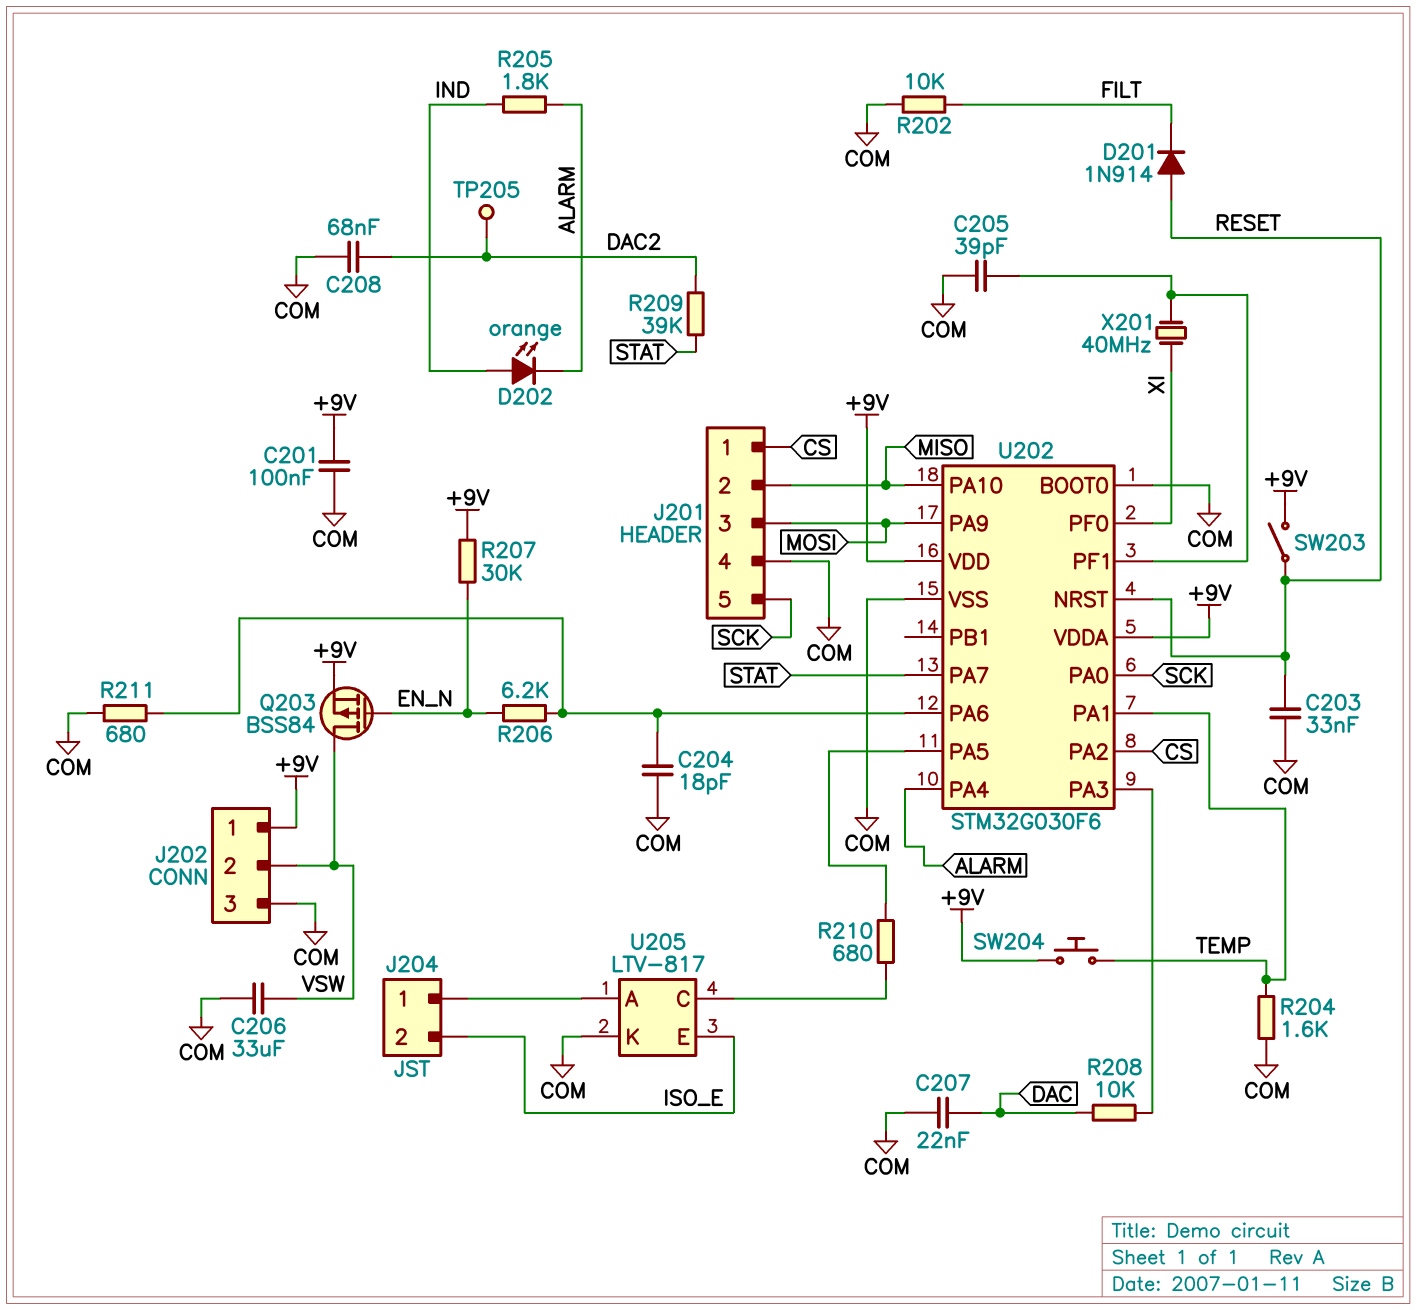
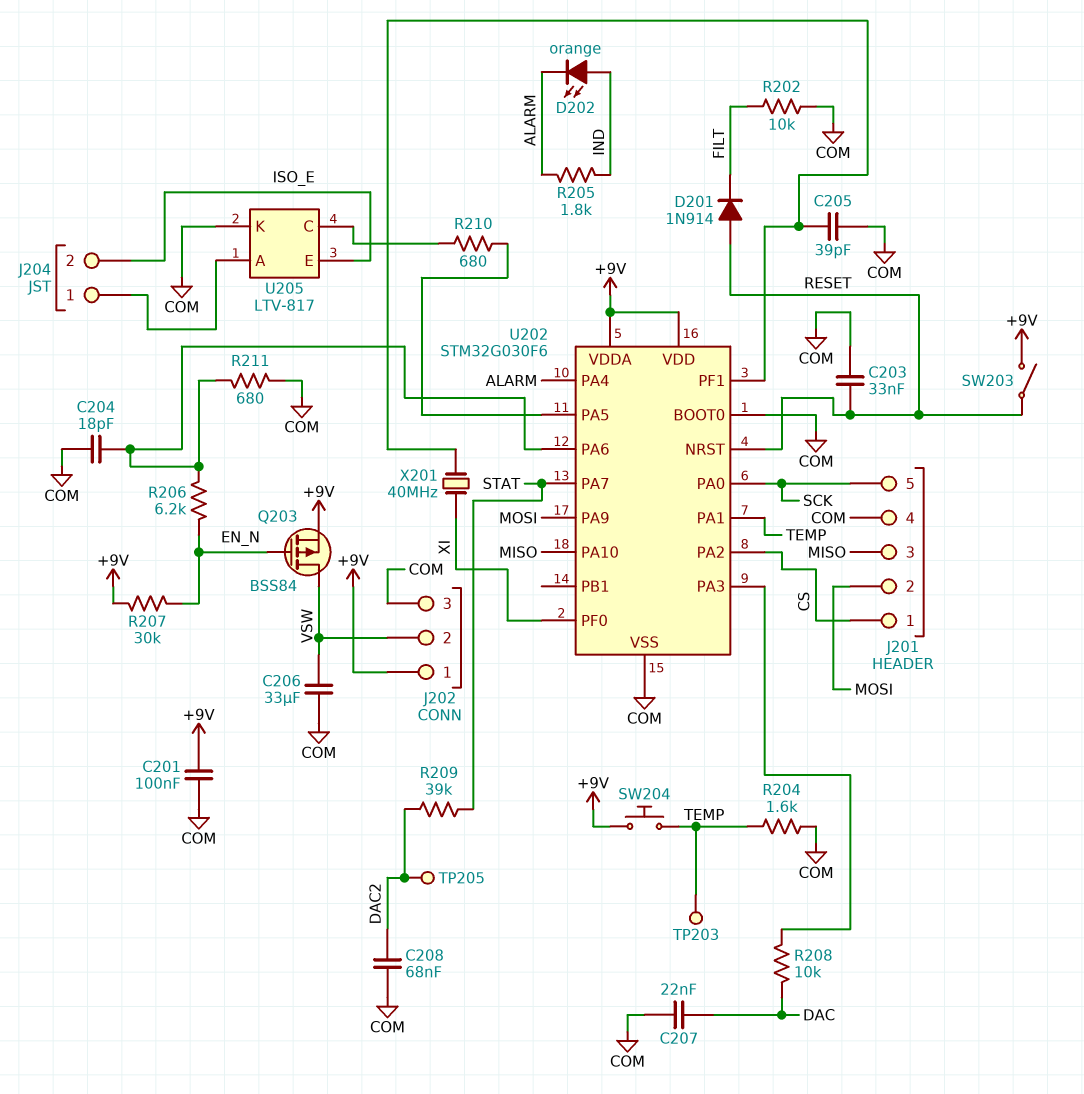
J201 pin 2: MISO -> MOSI
J201 pin 3: MOSI -> MISO
TP203: none -> test point (TEMP)

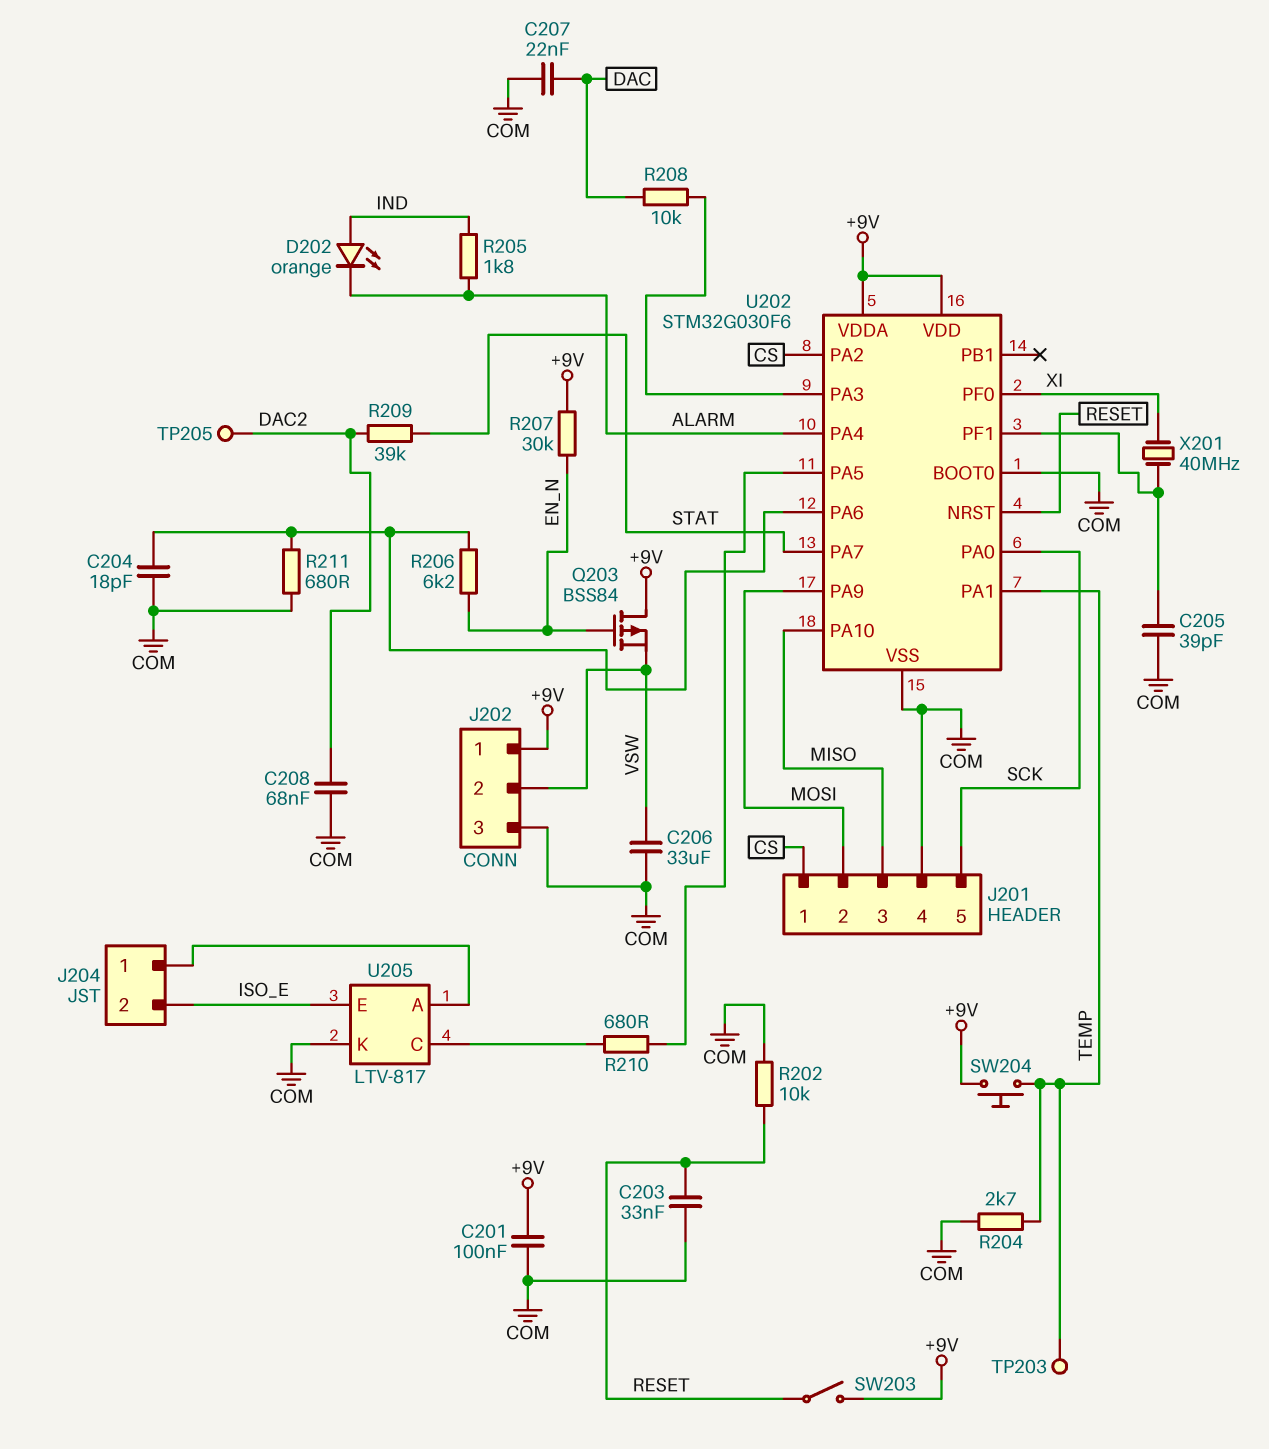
D201: diode 1N914 (A RESET, K FILT) -> none
Q203: PMOS BSS84 (G EN_N, D VSW, S +9V) -> PMOS BSS84 (G EN_N, D +9V, S VSW)
R202: 10k (COM, FILT) -> 10k (COM, RESET)
R204: 1.6k (COM, TEMP) -> 2.7k (COM, TEMP)

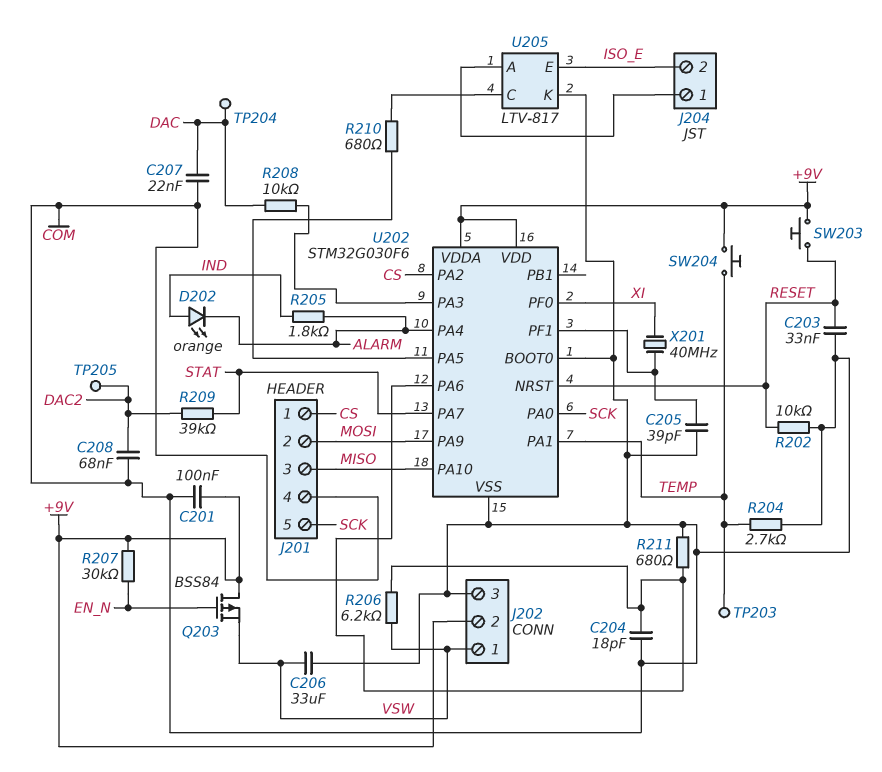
J202 pin 1: +9V -> VSW
J202 pin 2: VSW -> +9V
R206: 6.2k (EN_N, U202/PA6) -> 6.2k (U202/PA6, VSW)
SW203: switch (+9V, RESET) -> button (+9V, RESET)
TP204: none -> test point (DAC)

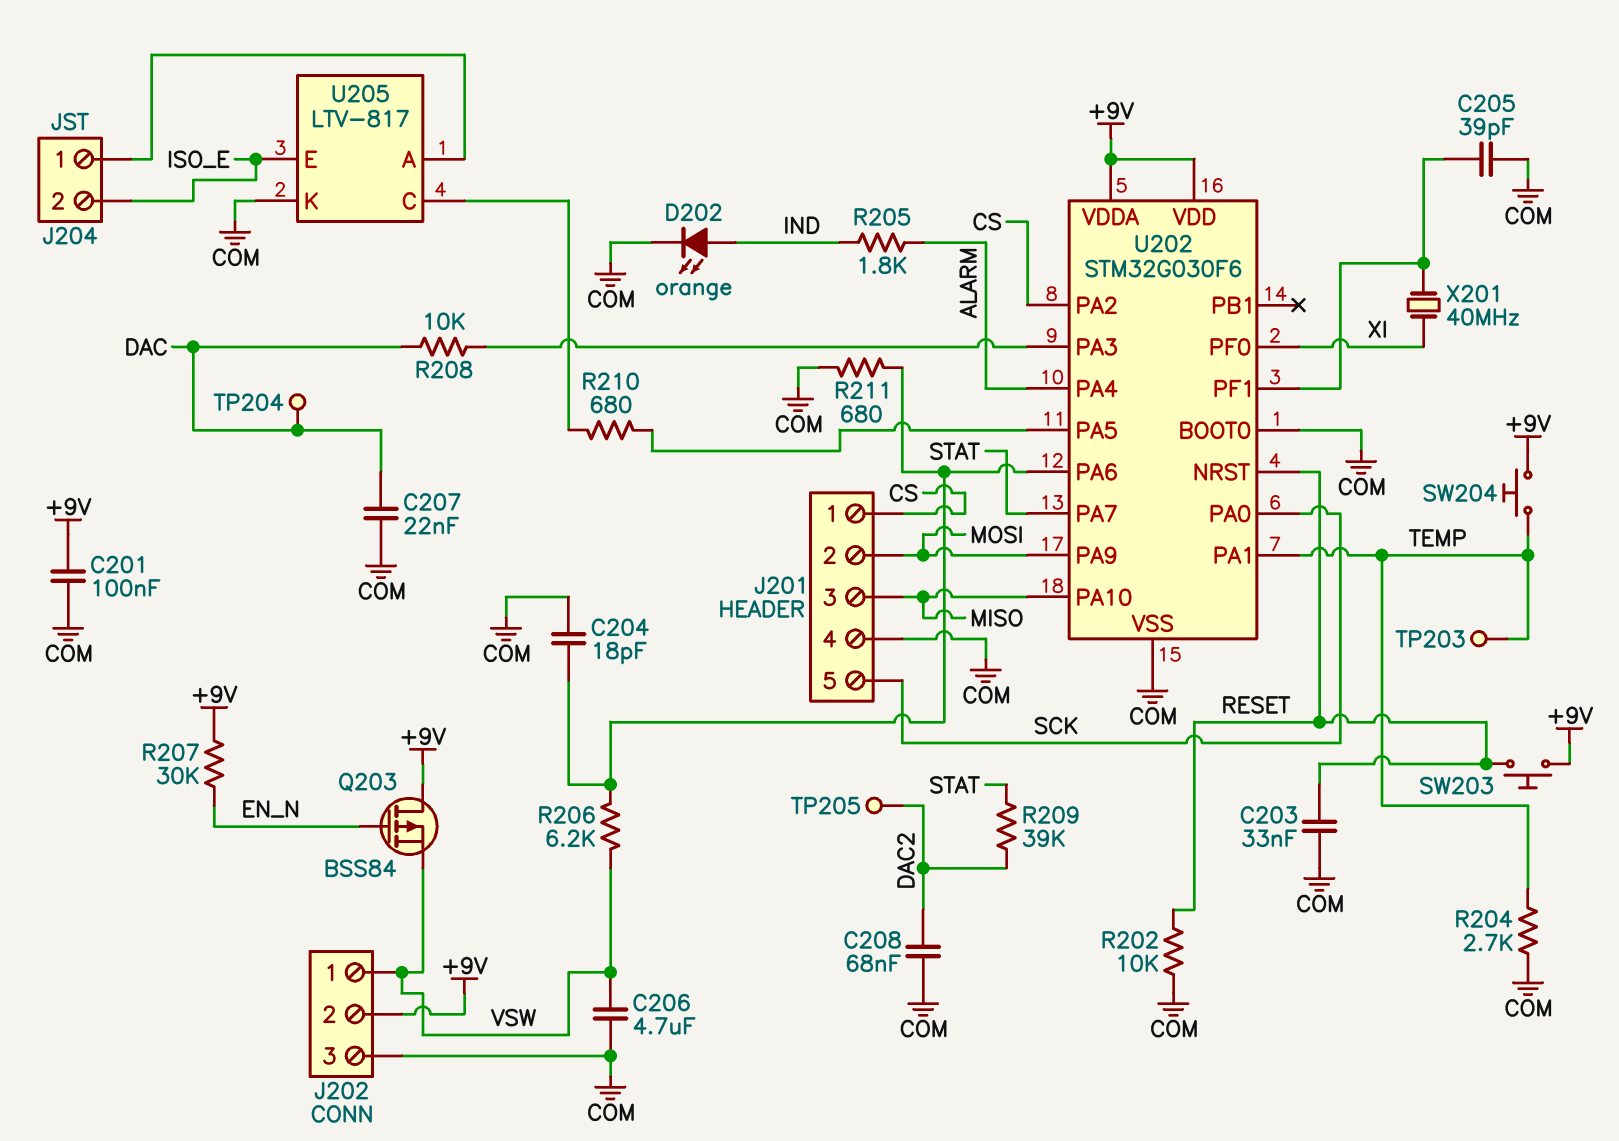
C206: 33uF (COM, VSW) -> 4.7uF (COM, VSW)
D202: LED orange (A IND, K ALARM) -> LED orange (A IND, K COM)

